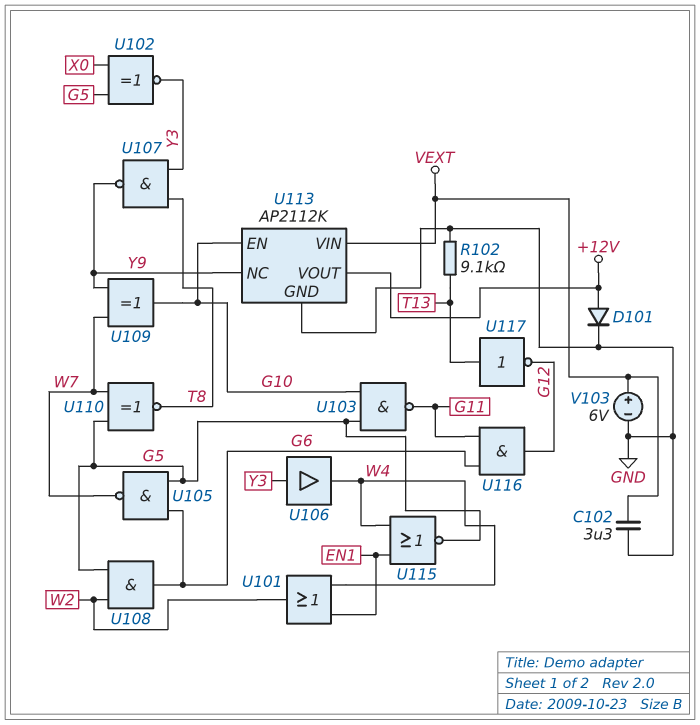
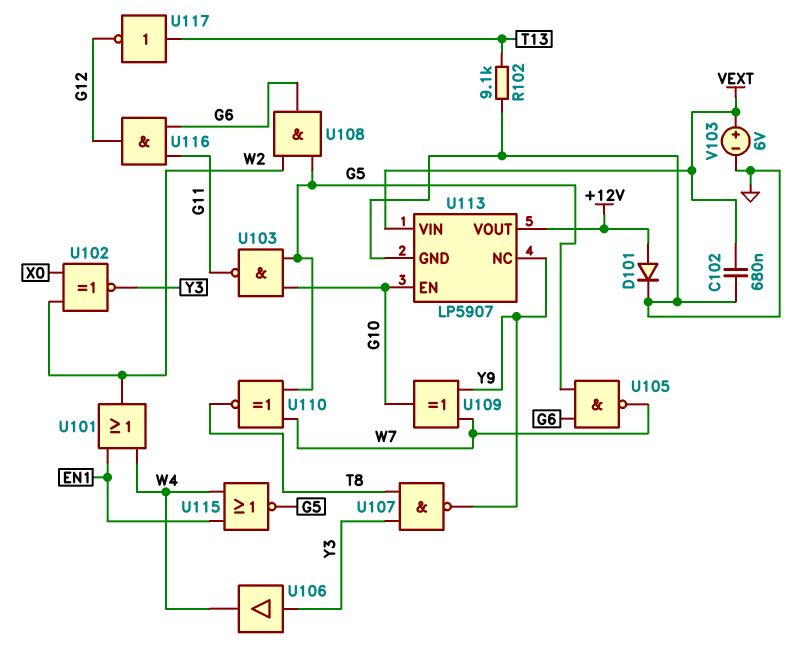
C102: 3.3uF (GND, VEXT) -> 680nF (GND, VEXT)
U102: XNOR (in G5, in X0, out Y3) -> XNOR (in W2, in X0, out Y3)
U113: AP2112K -> LP5907

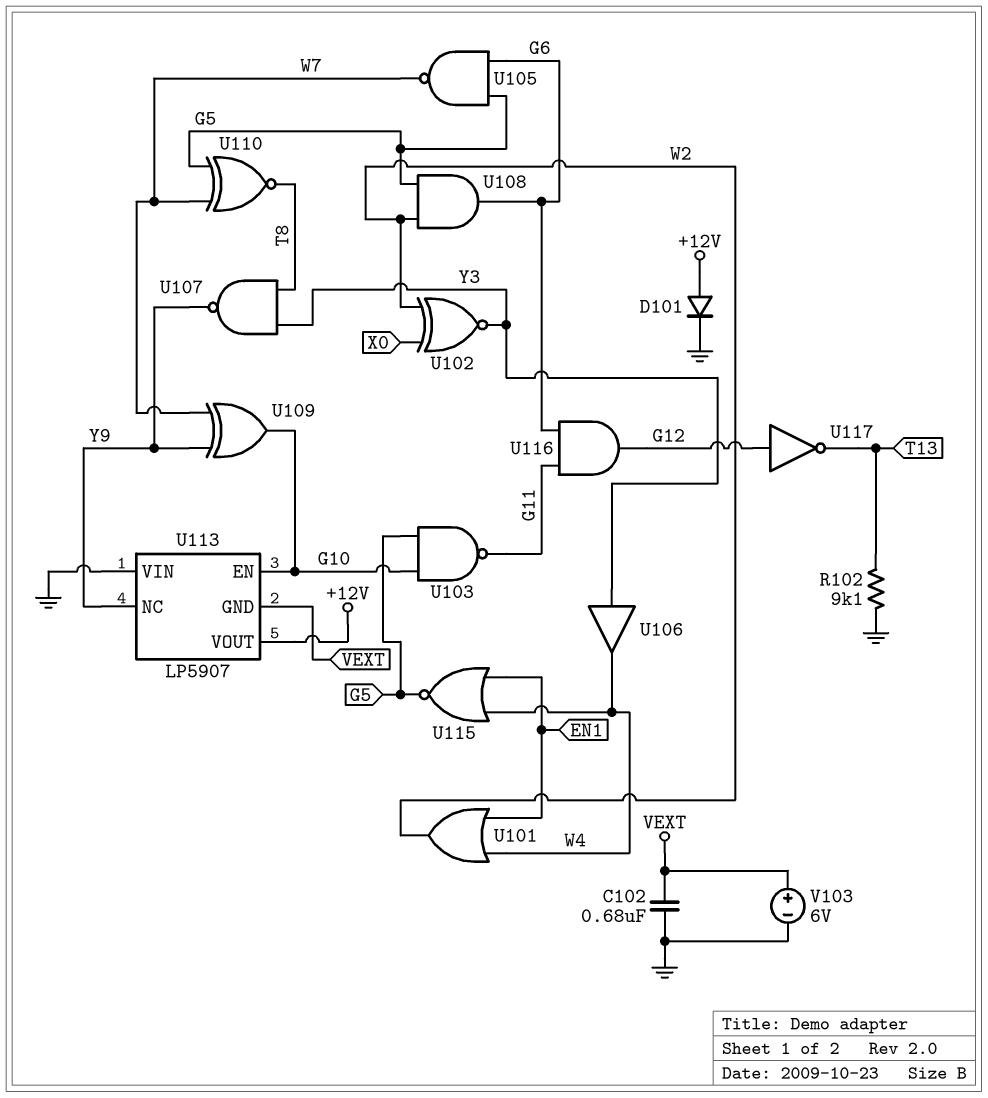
U113 pin GND: GND -> VEXT
U113 pin VIN: VEXT -> GND
U117: NOT (in T13, out G12) -> NOT (in G12, out T13)

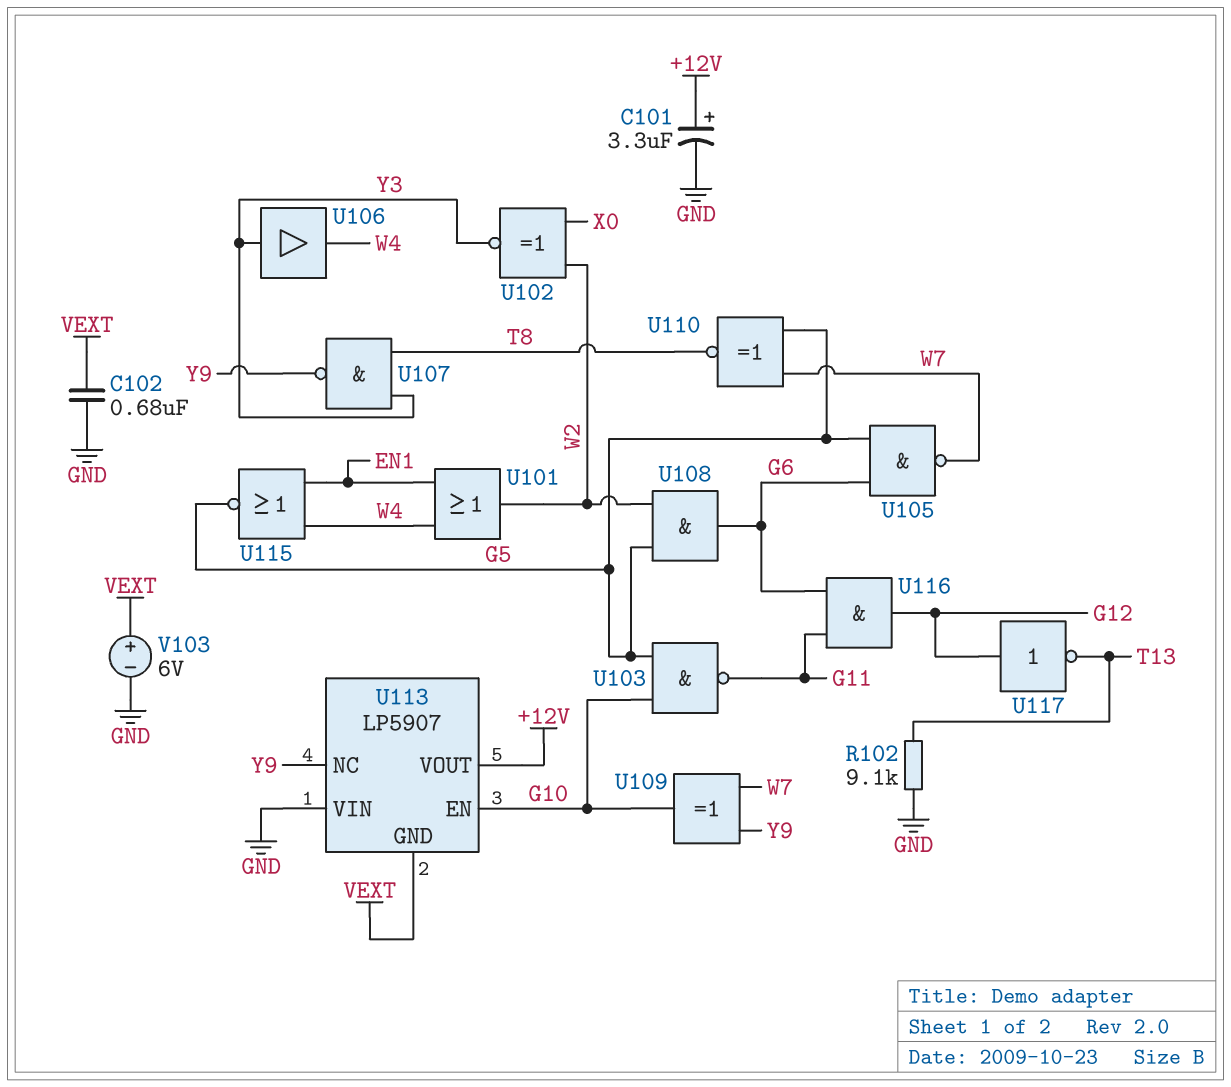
C101: none -> 3.3uF (plus +12V, minus GND)
D101: diode (A +12V, K GND) -> none

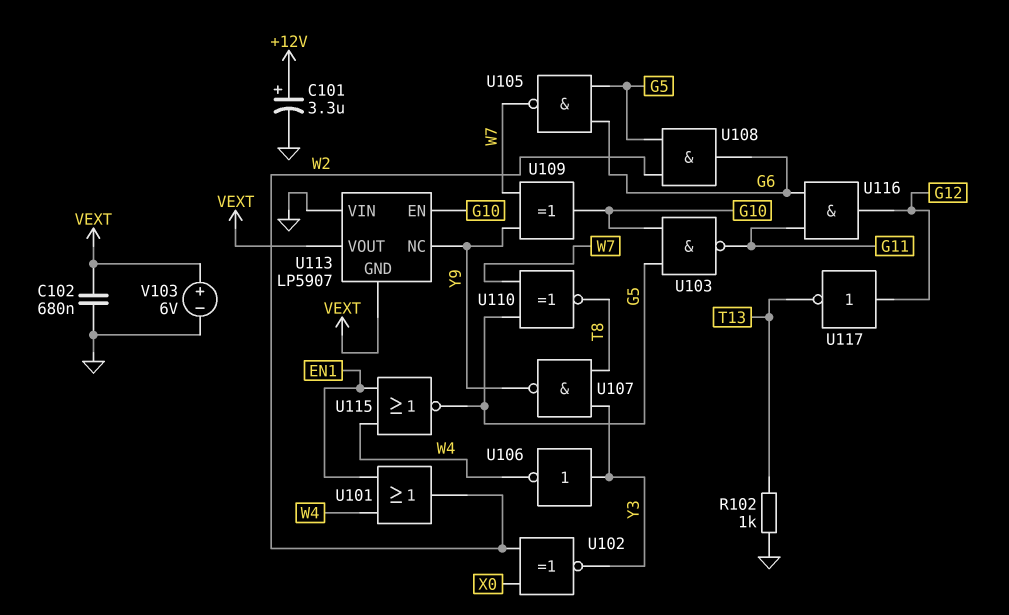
R102: 9.1k (GND, T13) -> 1k (GND, T13)
U106: buffer (in Y3, out W4) -> NOT (in Y3, out W4)
U113 pin VOUT: +12V -> VEXT

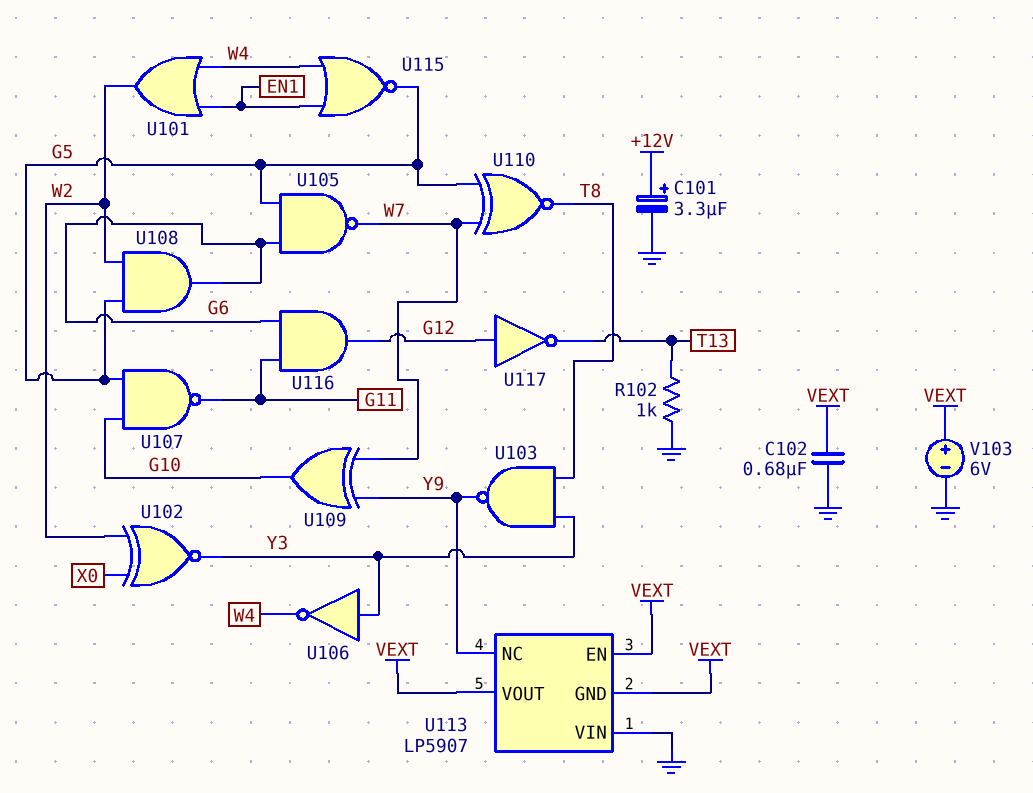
U103: NAND (in G5, in G10, out G11) -> NAND (in T8, in Y3, out Y9)
U107: NAND (in T8, in Y3, out Y9) -> NAND (in G5, in G10, out G11)
U113 pin EN: G10 -> VEXT

